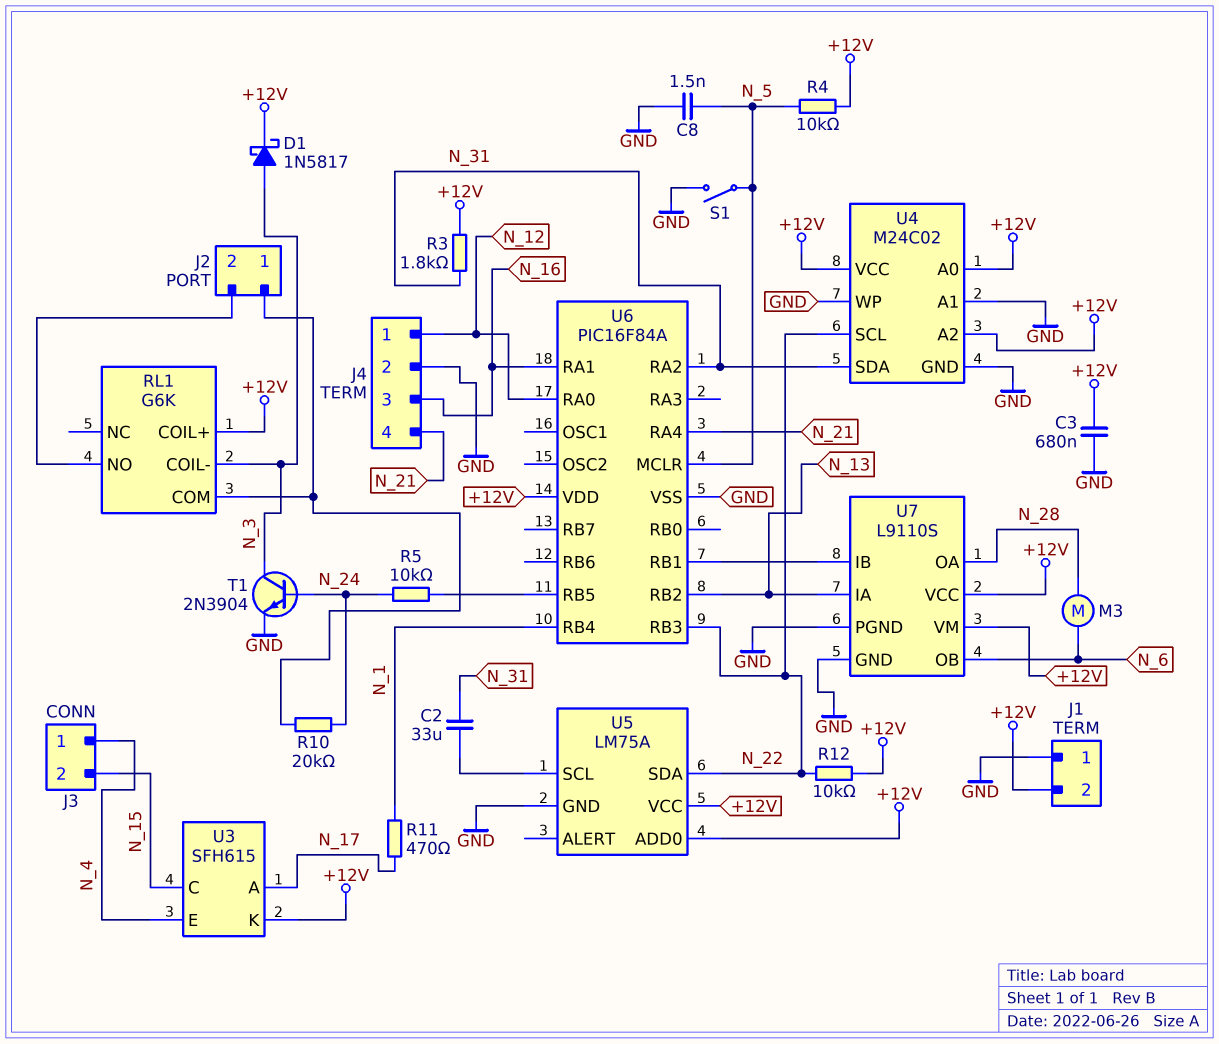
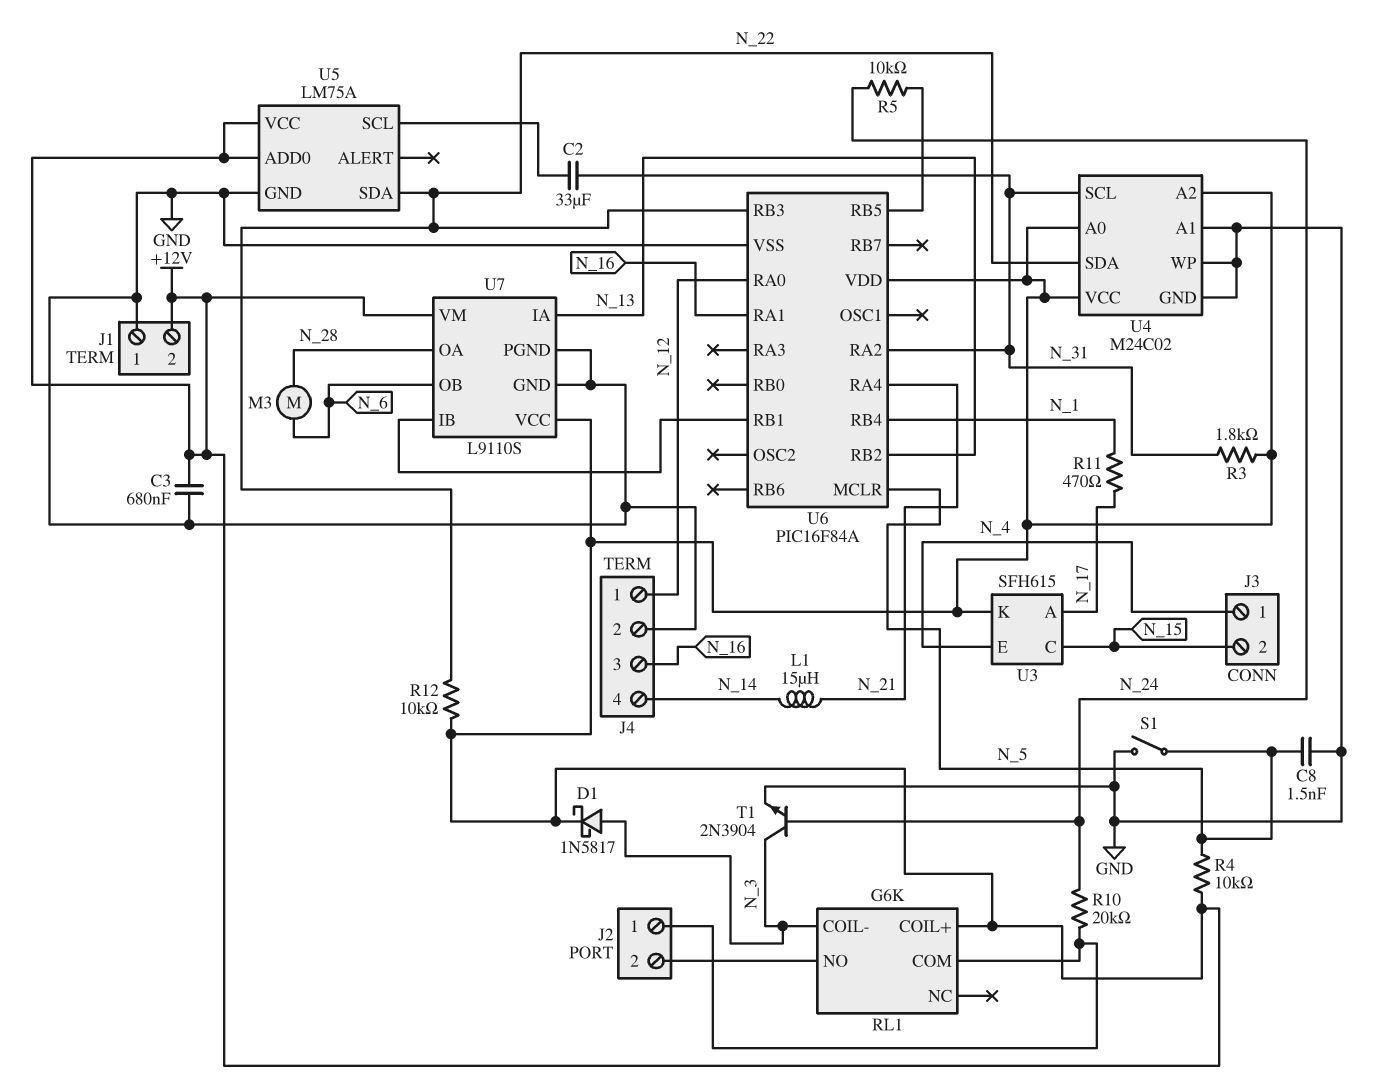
J4 pin 4: N_21 -> N_14
L1: none -> 15uH (N_14, N_21)
U4 pin SCL: N_22 -> N_31
U4 pin SDA: N_31 -> N_22

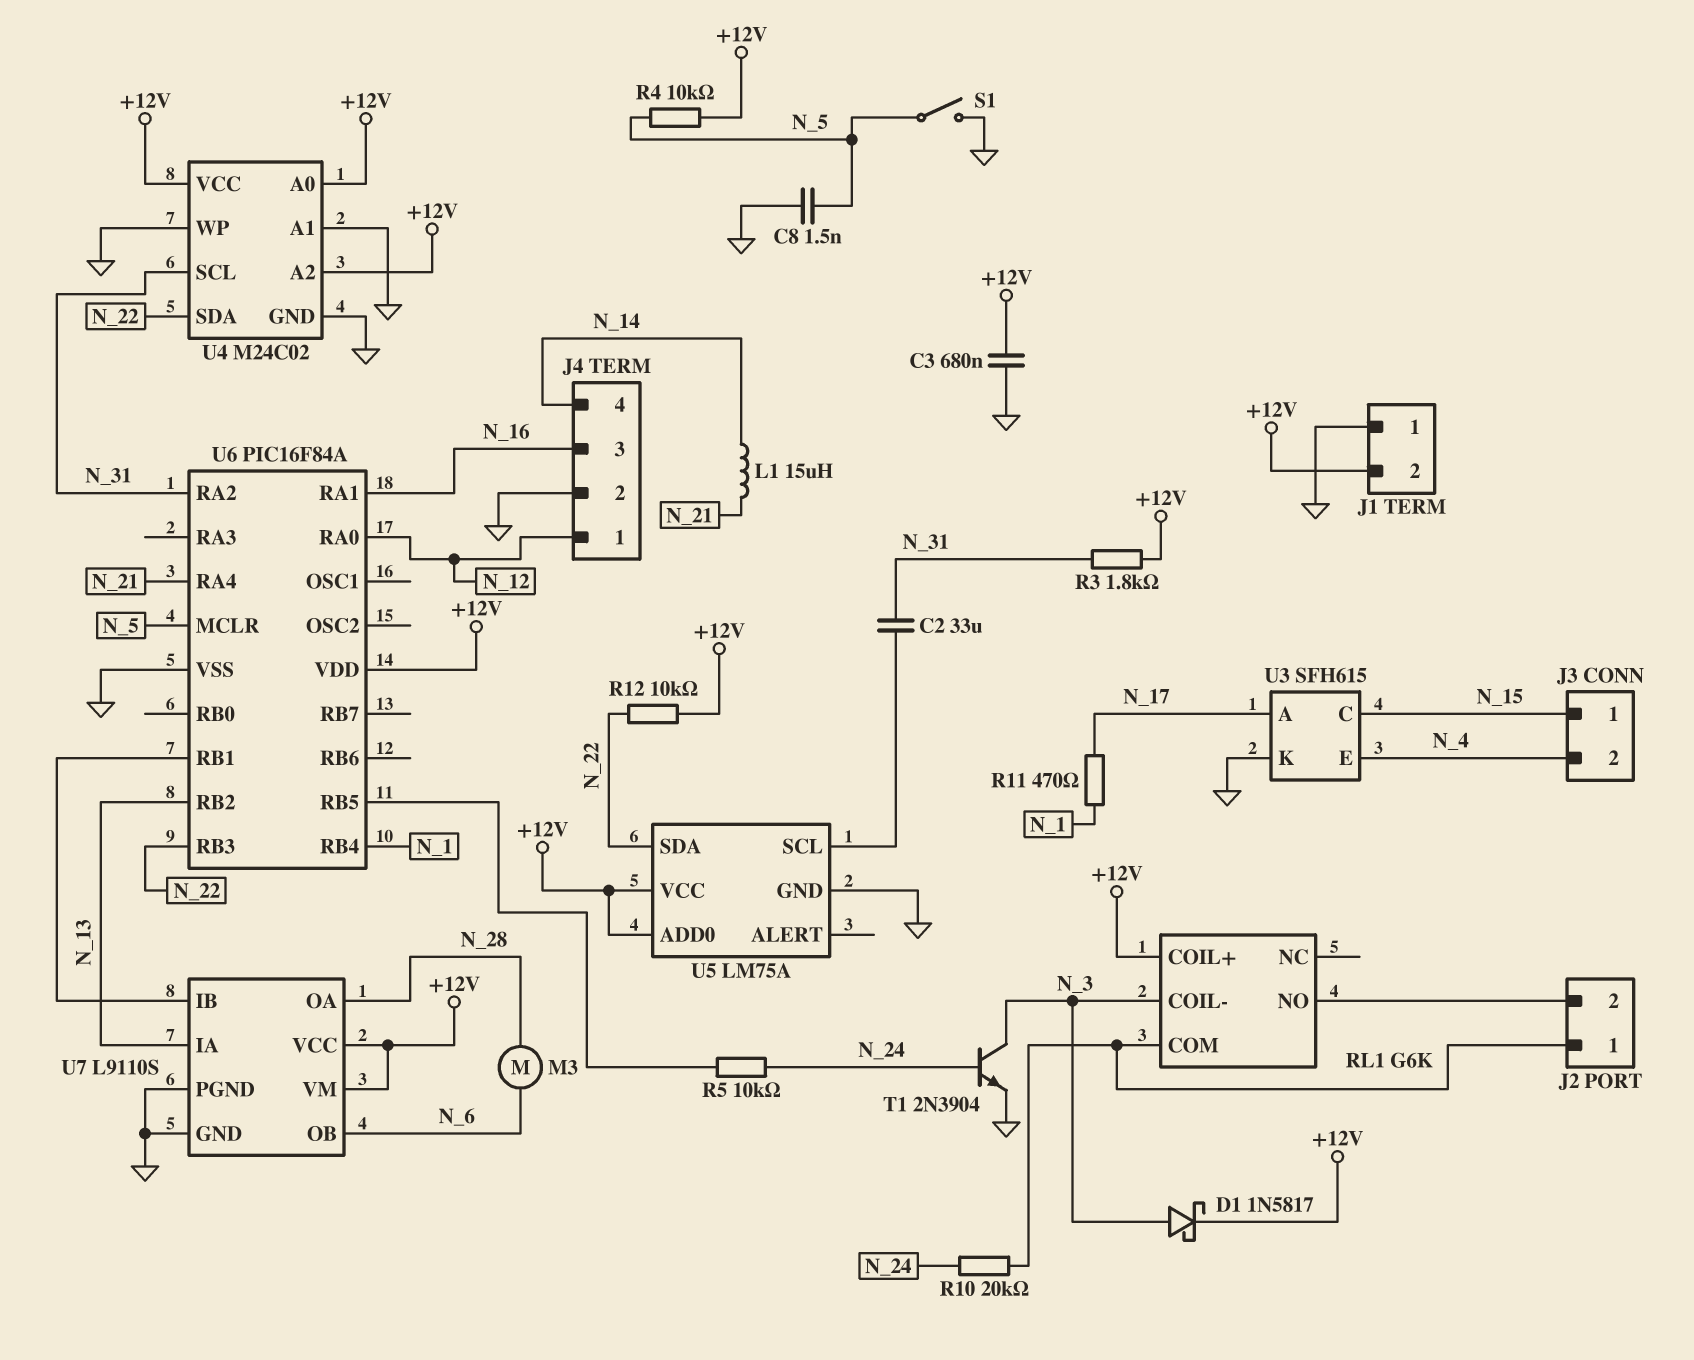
J3 pin 1: N_4 -> N_15
J3 pin 2: N_15 -> N_4
U3 pin K: +12V -> GND

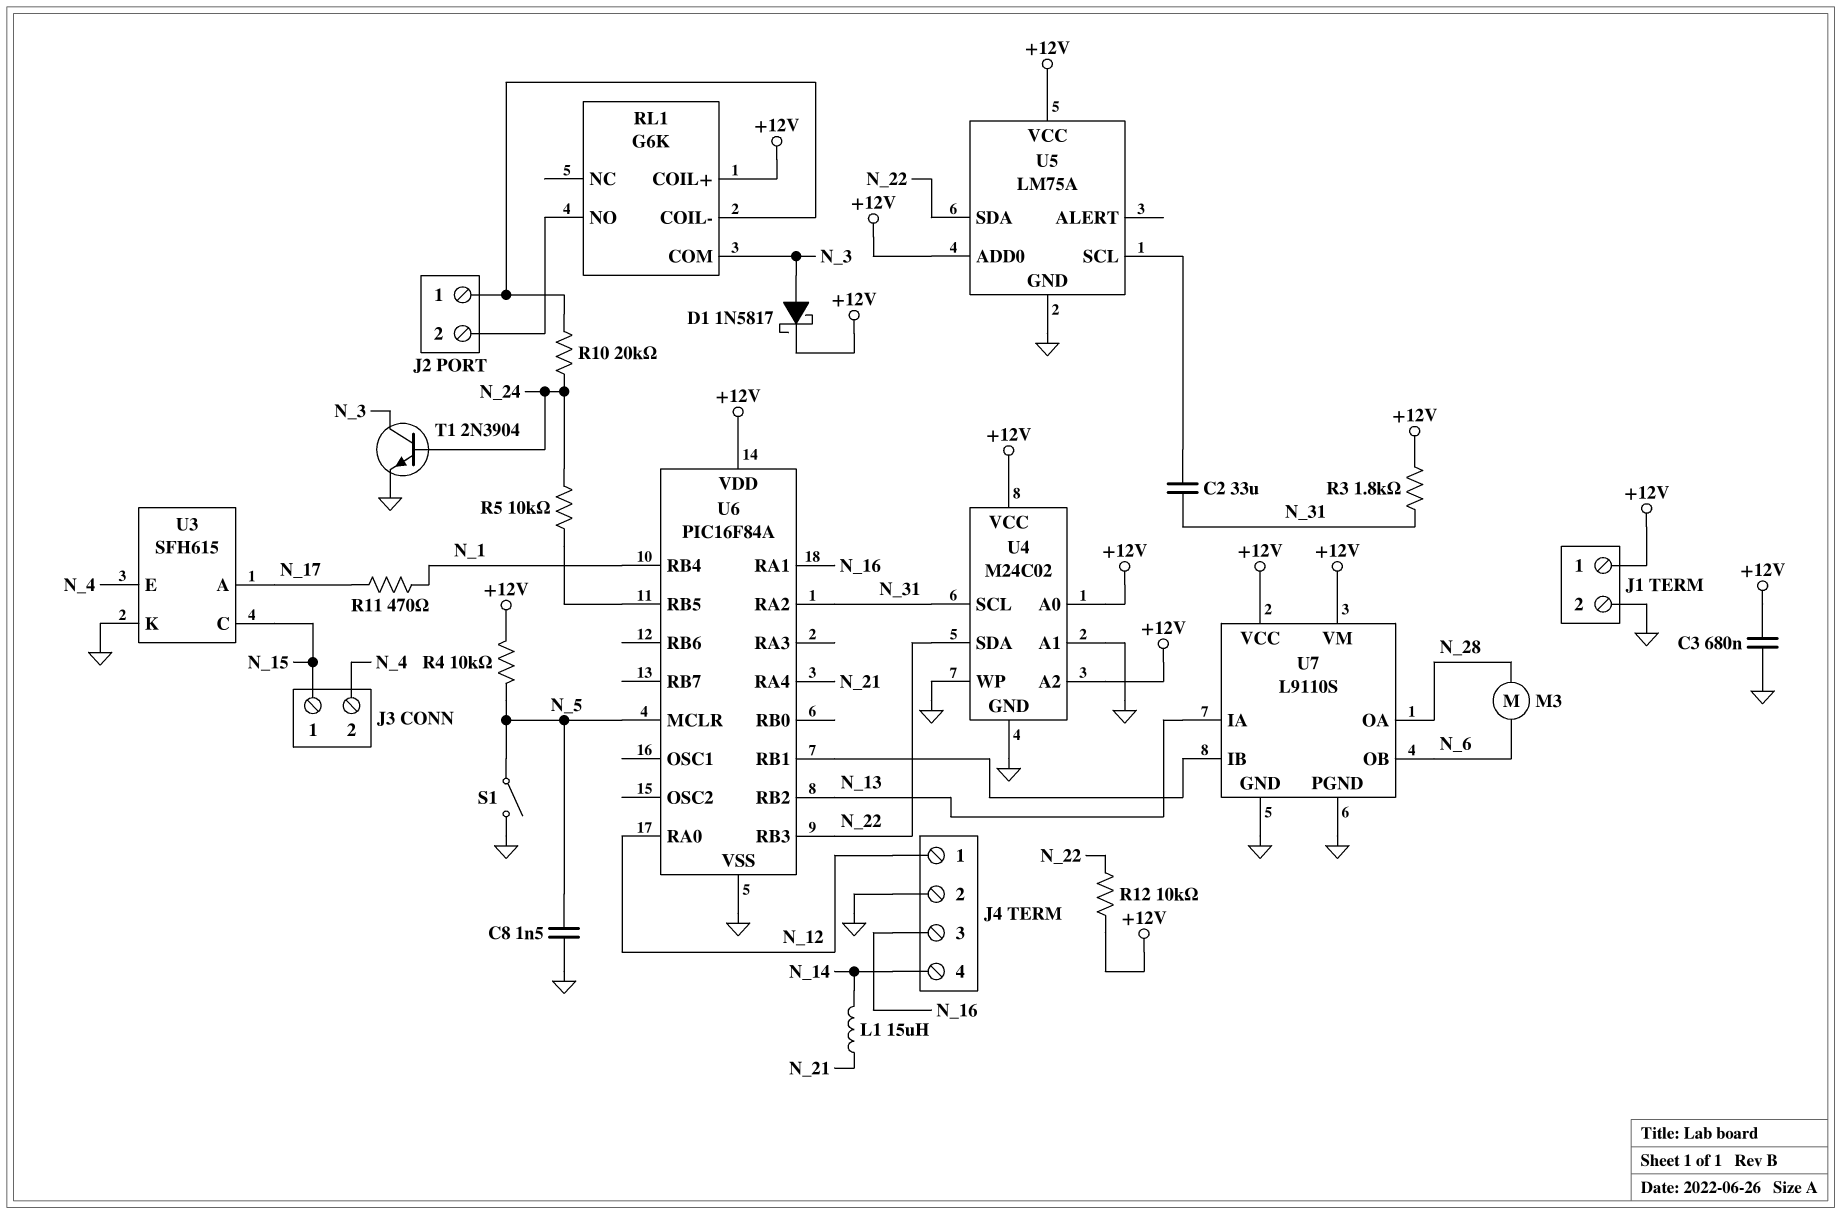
J1 pin 1: GND -> +12V
J1 pin 2: +12V -> GND
RL1 pin COIL-: N_3 -> J2/1
RL1 pin COM: J2/1 -> N_3

